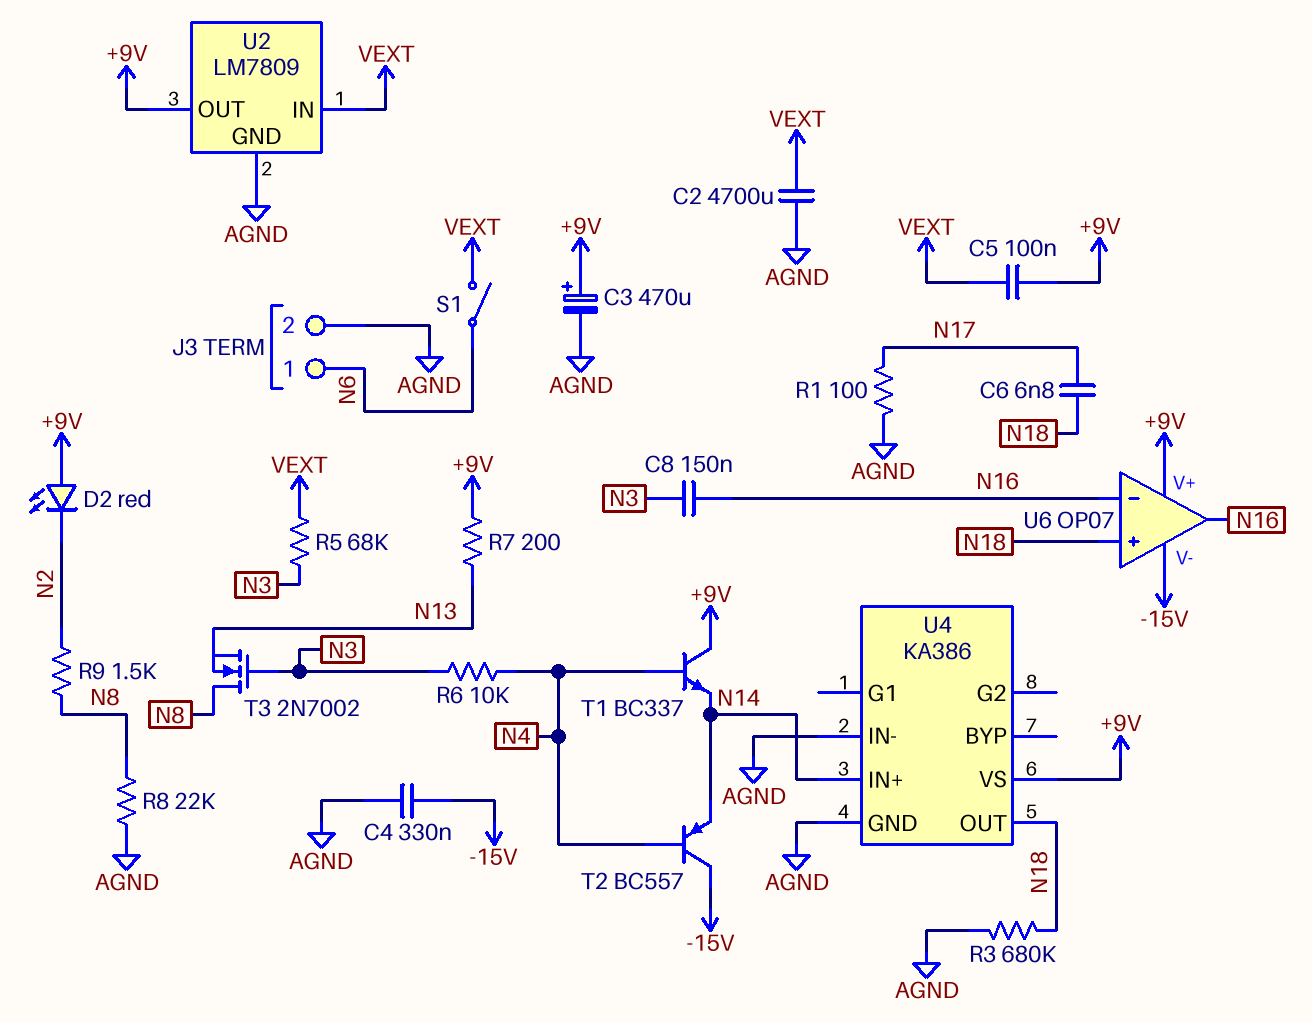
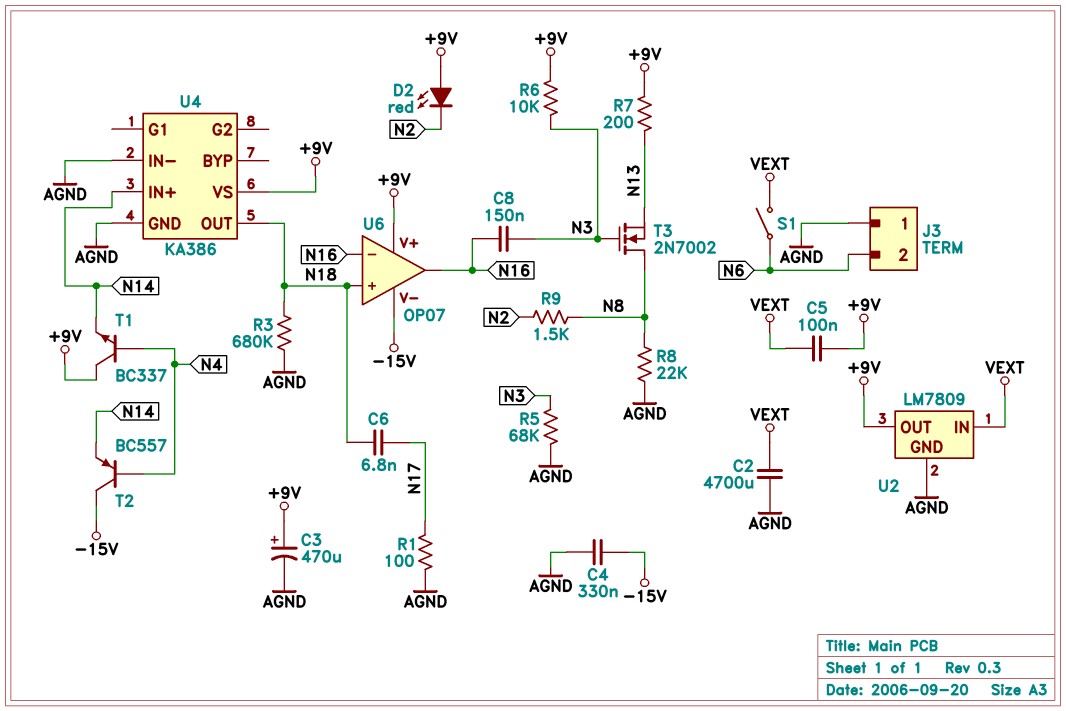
J3 pin 1: N6 -> AGND
J3 pin 2: AGND -> N6
R5: 68k (N3, VEXT) -> 68k (AGND, N3)
R6: 10k (N3, N4) -> 10k (+9V, N3)

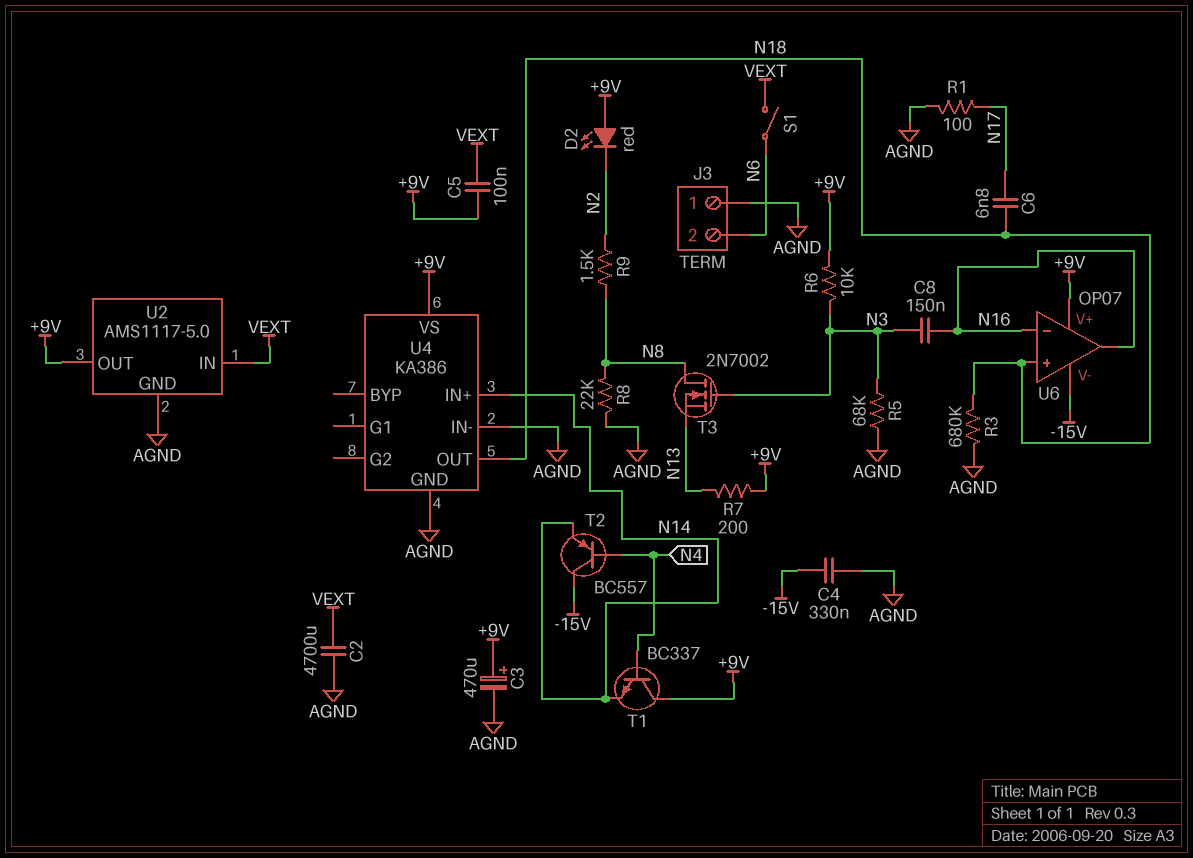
U2: LM7809 -> AMS1117-5.0

